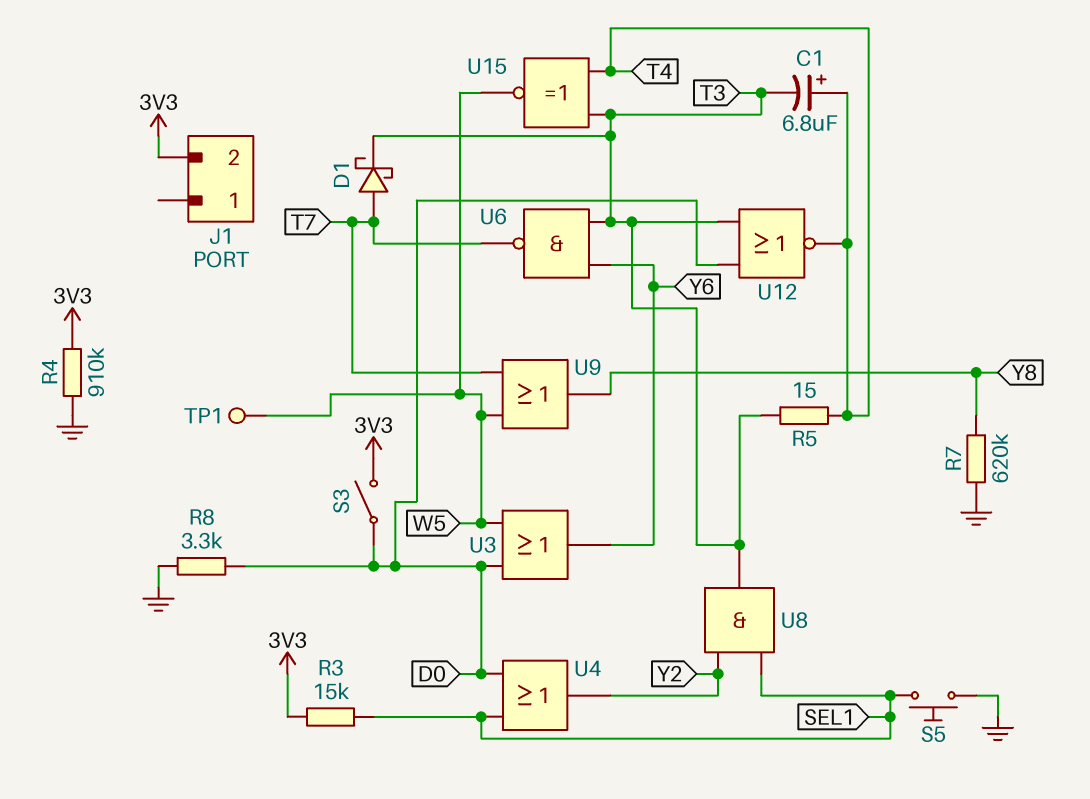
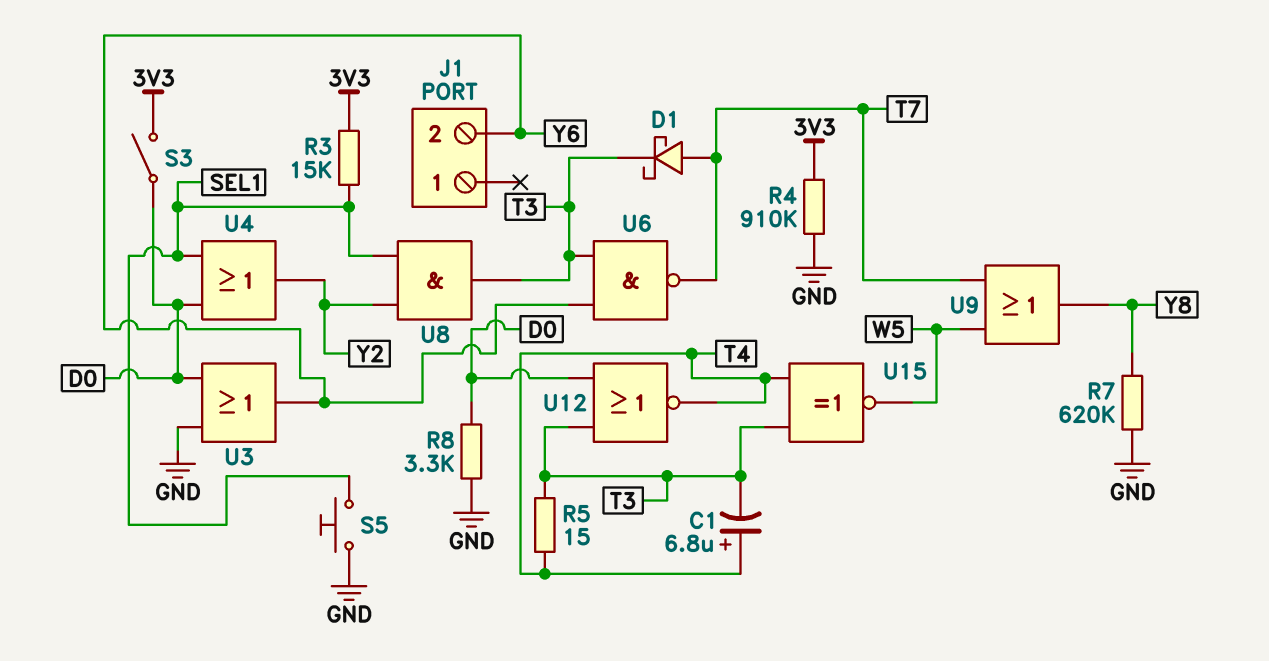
J1 pin 2: 3V3 -> Y6
TP1: test point (W5) -> none
U3: OR (in D0, in W5, out Y6) -> OR (in D0, in GND, out Y6)

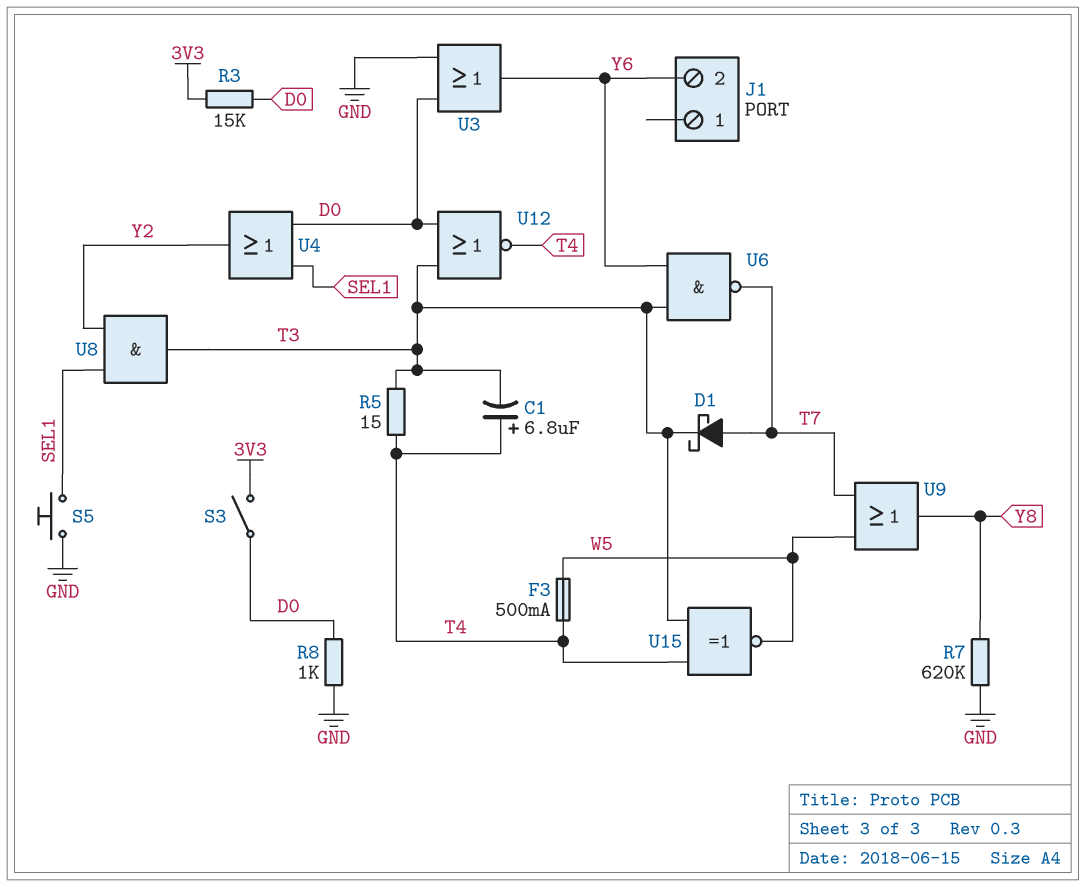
F3: none -> 500mA (T4, W5)
R3: 15k (3V3, SEL1) -> 15k (3V3, D0)
R4: 910k (3V3, GND) -> none
R8: 3.3k (D0, GND) -> 1k (D0, GND)

